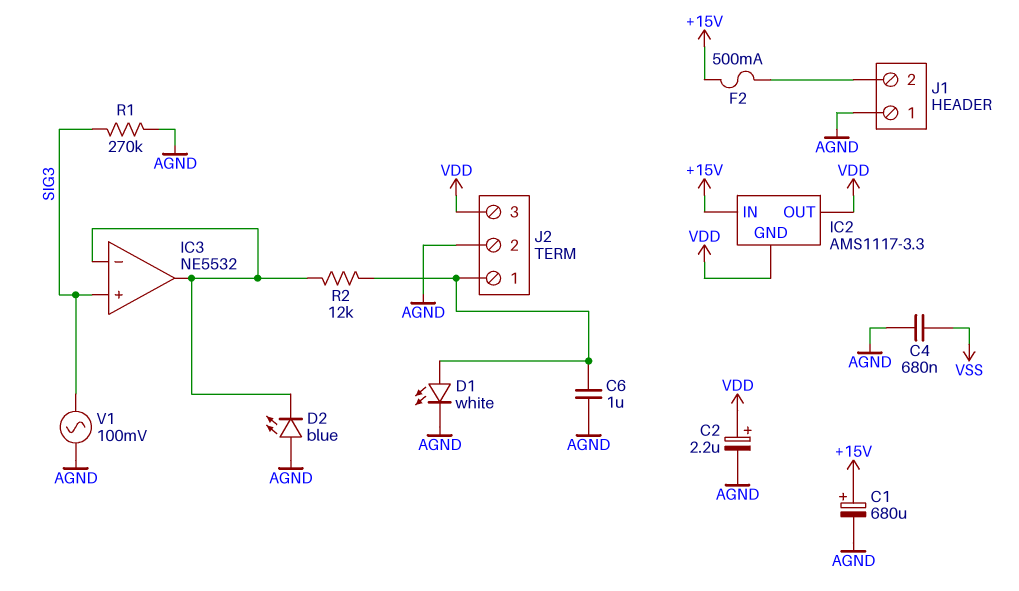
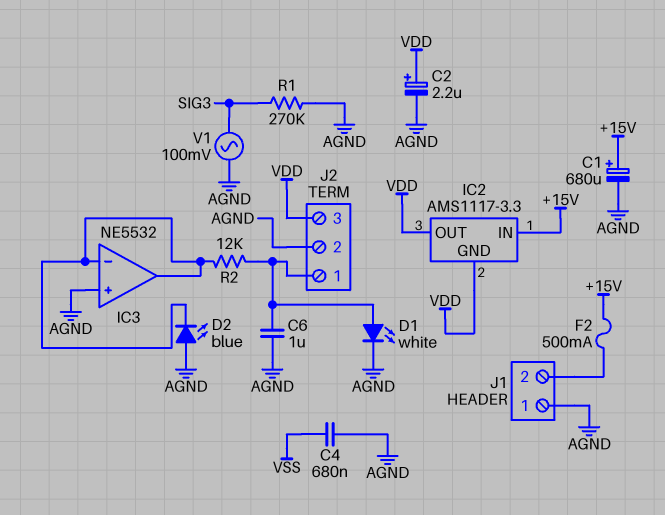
IC3 pin in+: SIG3 -> AGND

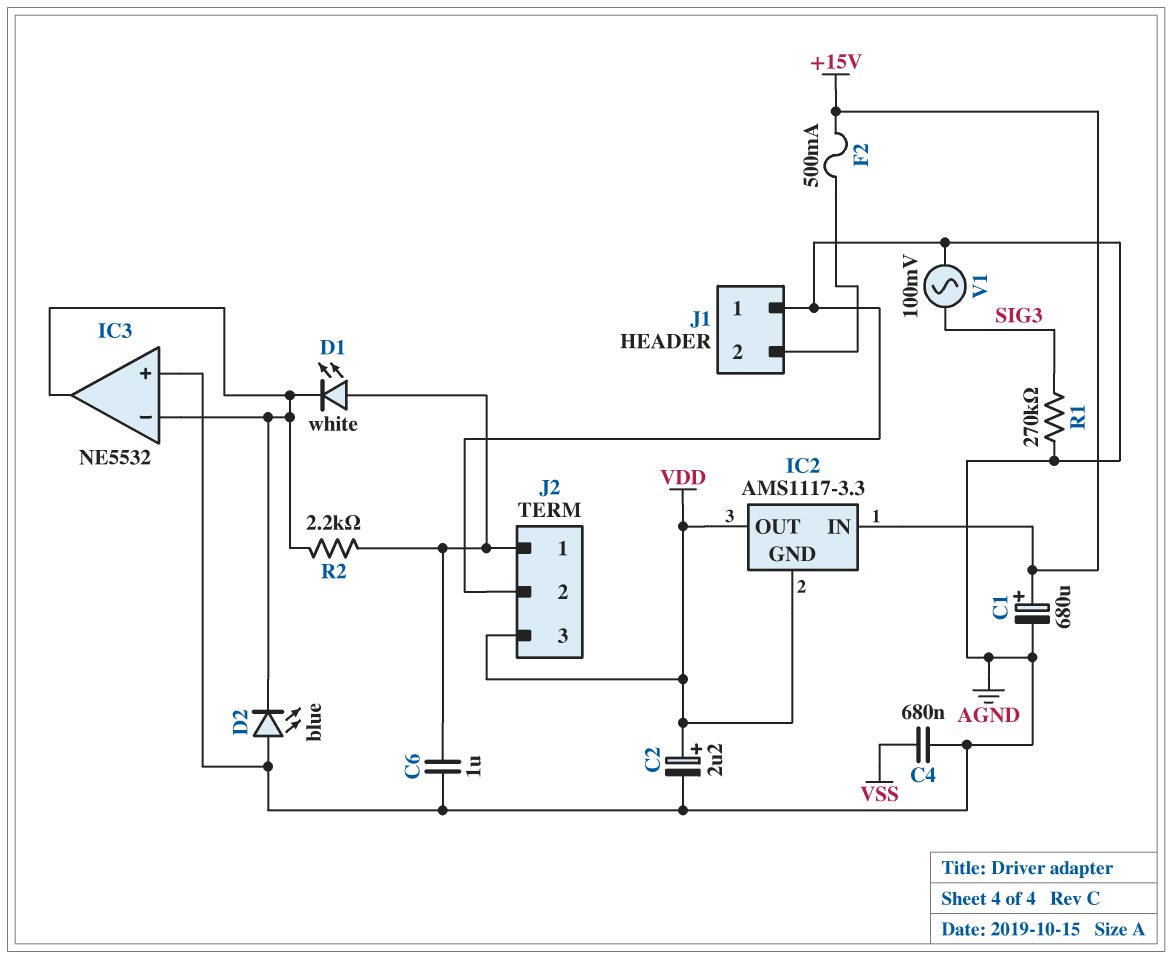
D1: LED white (A J2/1, K AGND) -> LED white (A J2/1, K IC3/in-)
R2: 12k (IC3/in-, J2/1) -> 2.2k (IC3/in-, J2/1)

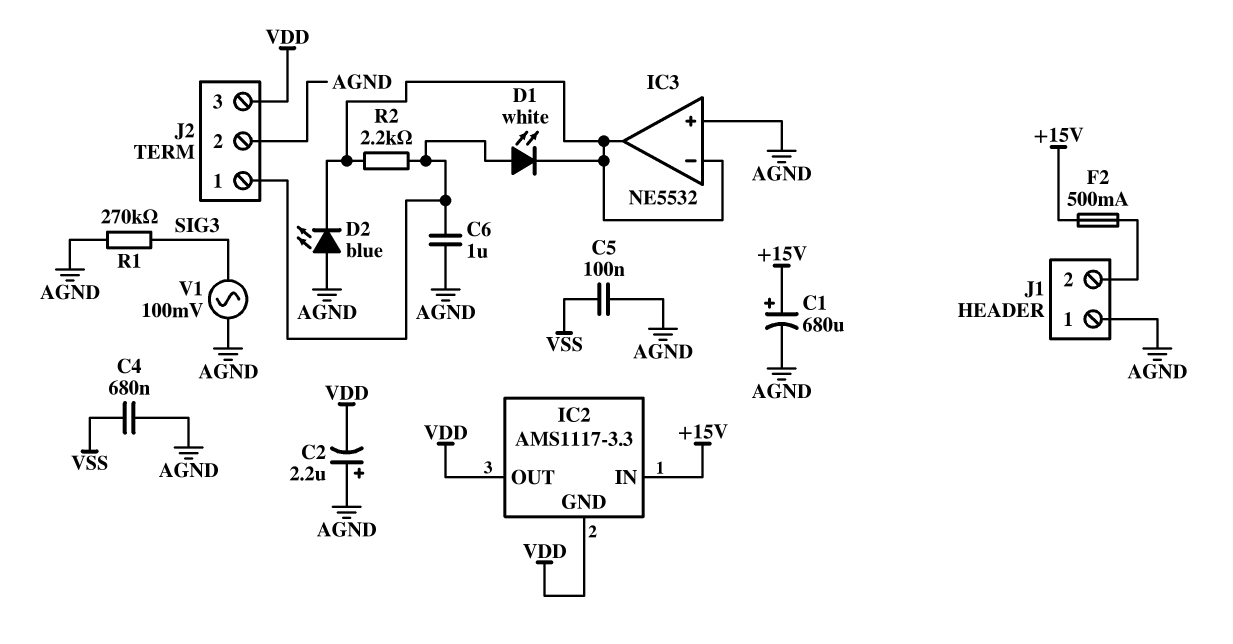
C2: 2.2uF (plus VDD, minus AGND) -> 2.2uF (plus AGND, minus VDD)
C5: none -> 100nF (AGND, VSS)

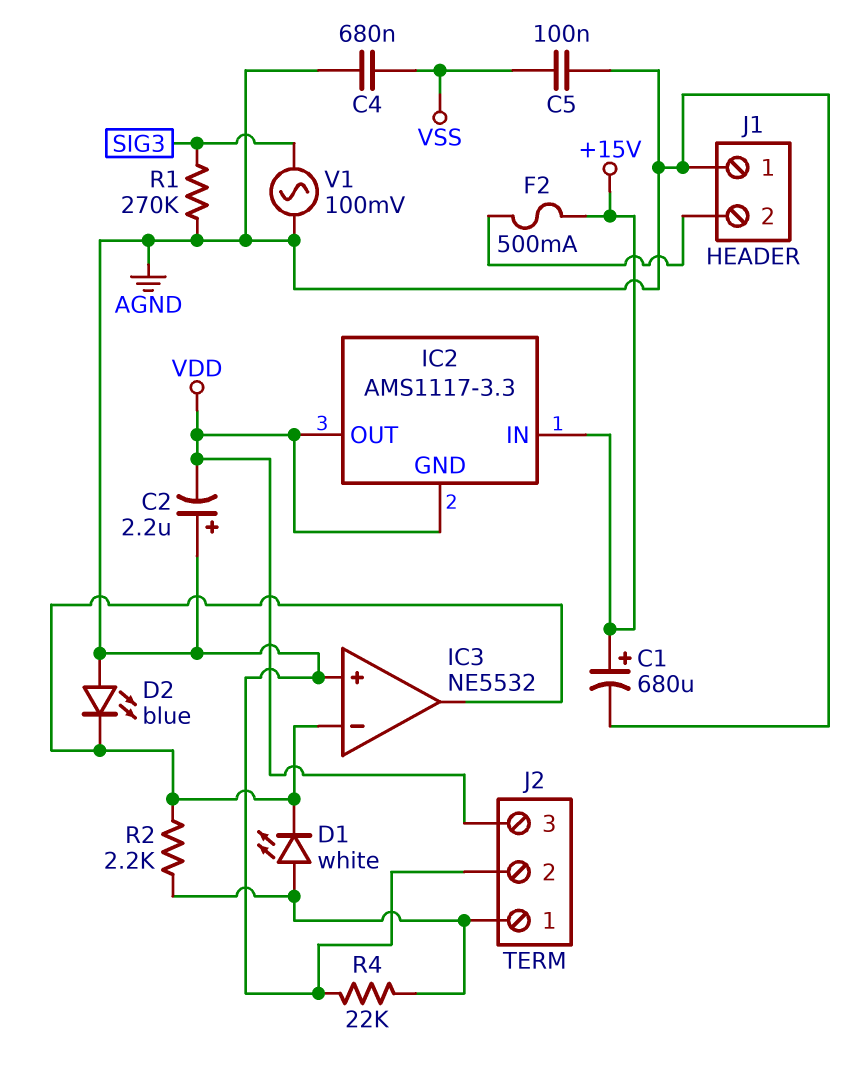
C6: 1uF (AGND, J2/1) -> none
R4: none -> 22k (AGND, J2/1)

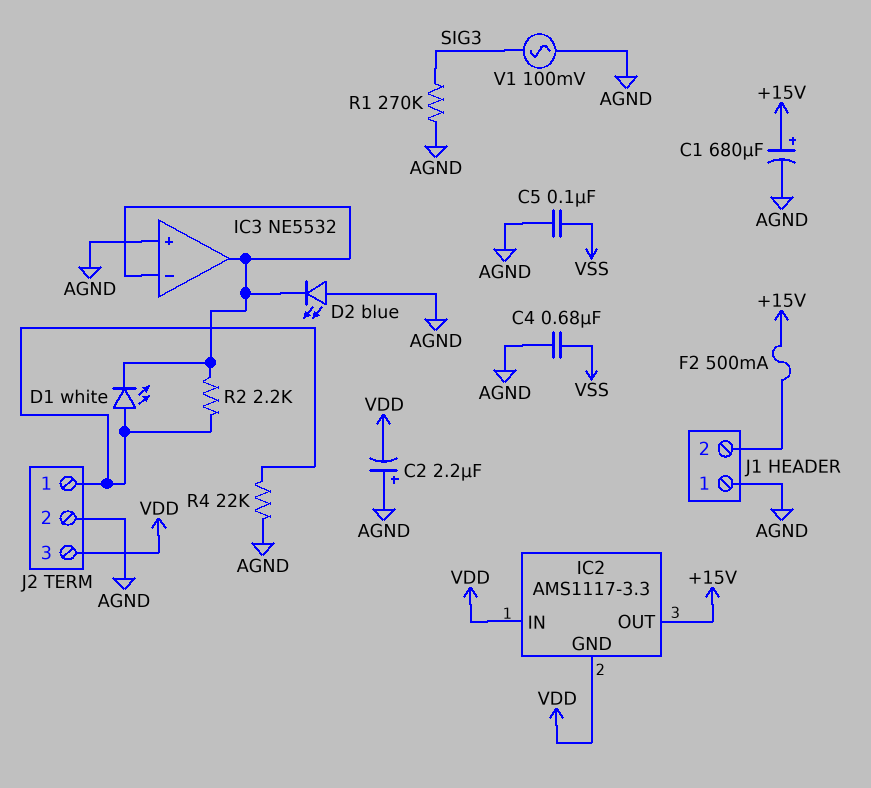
IC2 pin IN: +15V -> VDD
IC2 pin OUT: VDD -> +15V

